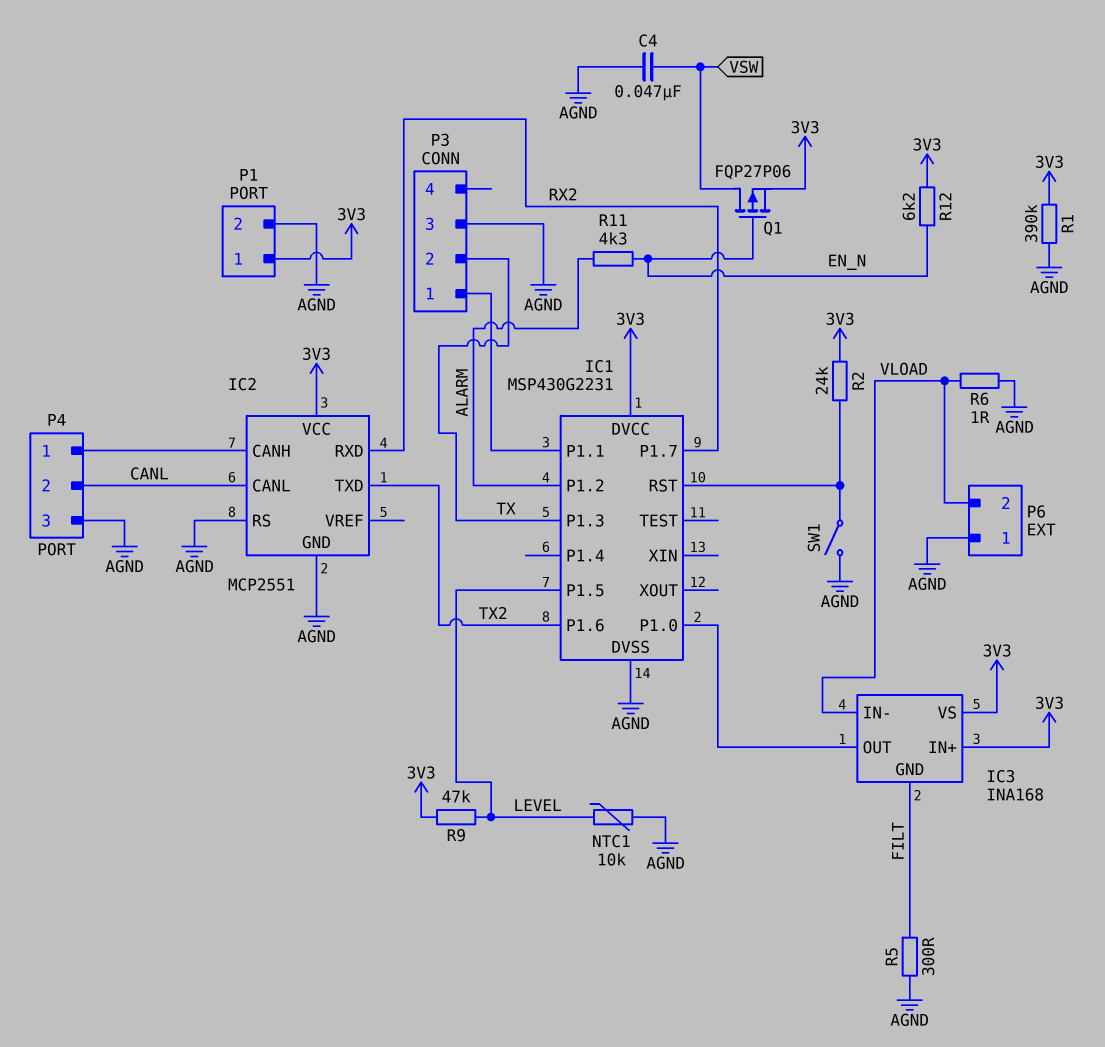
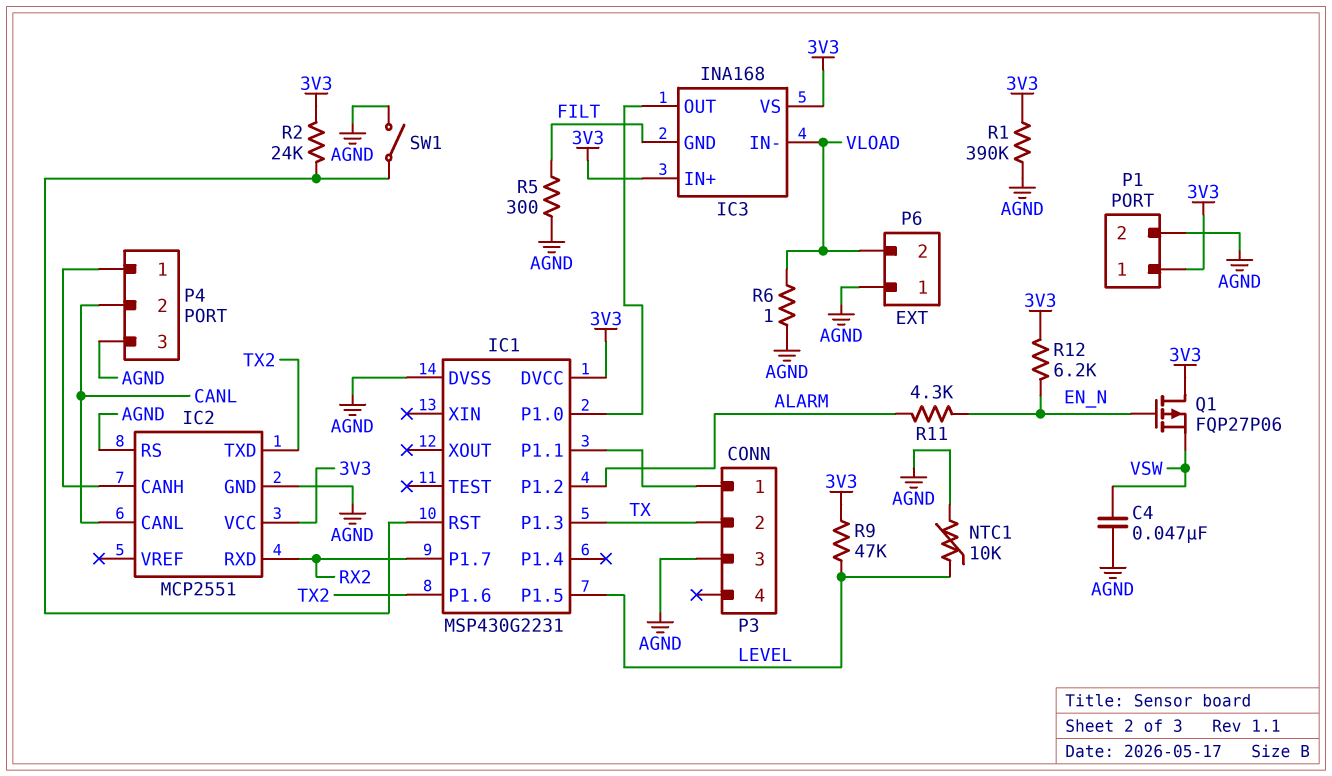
Q1: PMOS FQP27P06 (G EN_N, D VSW, S 3V3) -> PMOS FQP27P06 (G EN_N, D 3V3, S VSW)

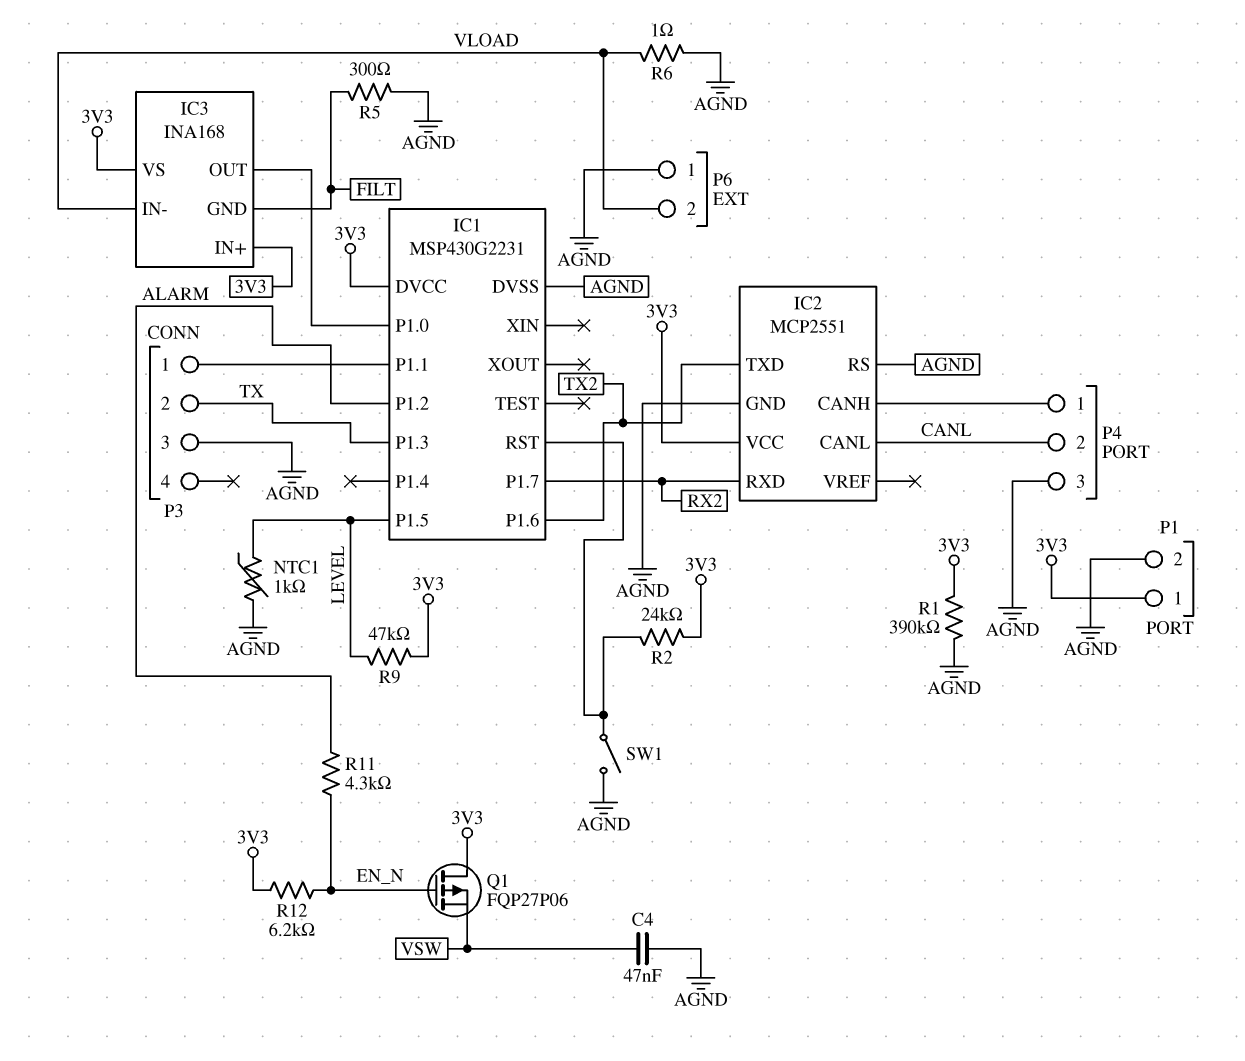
NTC1: 10k (AGND, LEVEL) -> 1k (AGND, LEVEL)

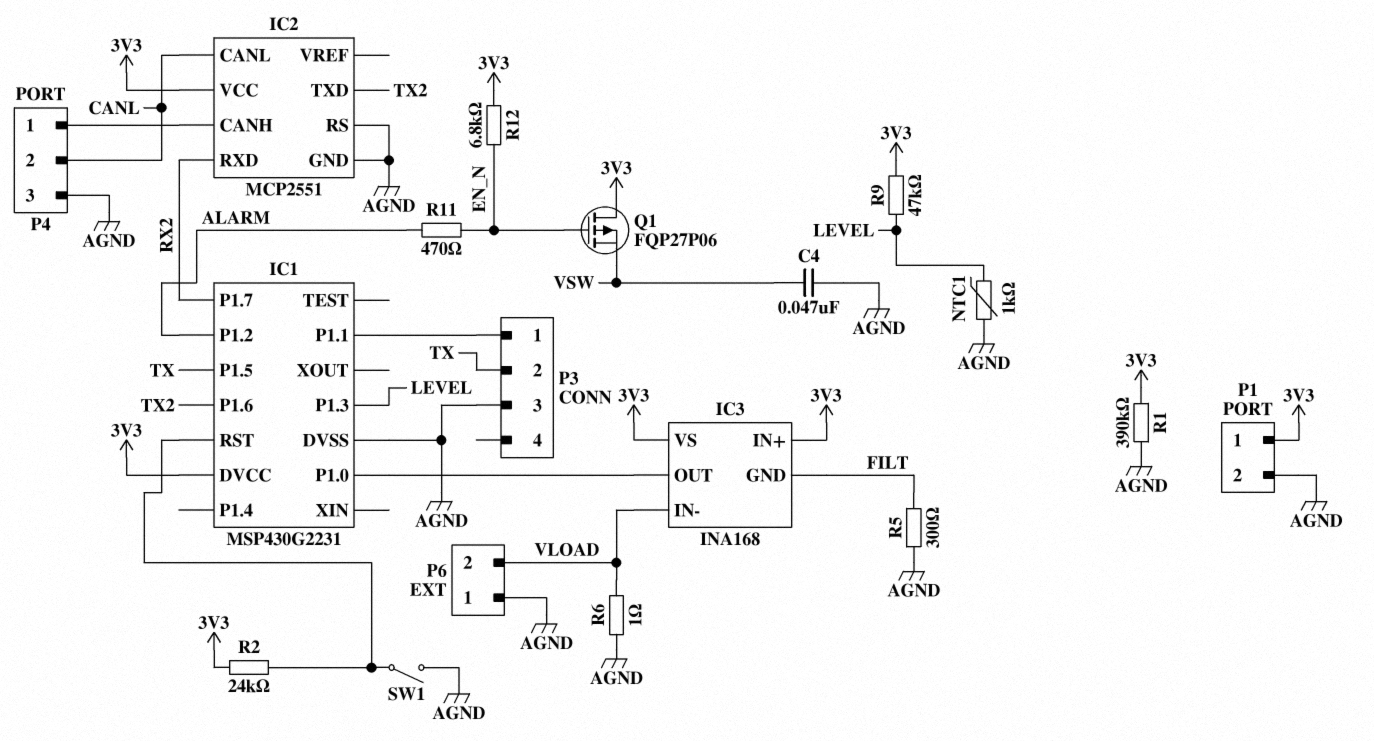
IC1 pin P1.3: TX -> LEVEL
IC1 pin P1.5: LEVEL -> TX
R11: 4.3k (ALARM, EN_N) -> 470 (ALARM, EN_N)
R12: 6.2k (3V3, EN_N) -> 6.8k (3V3, EN_N)

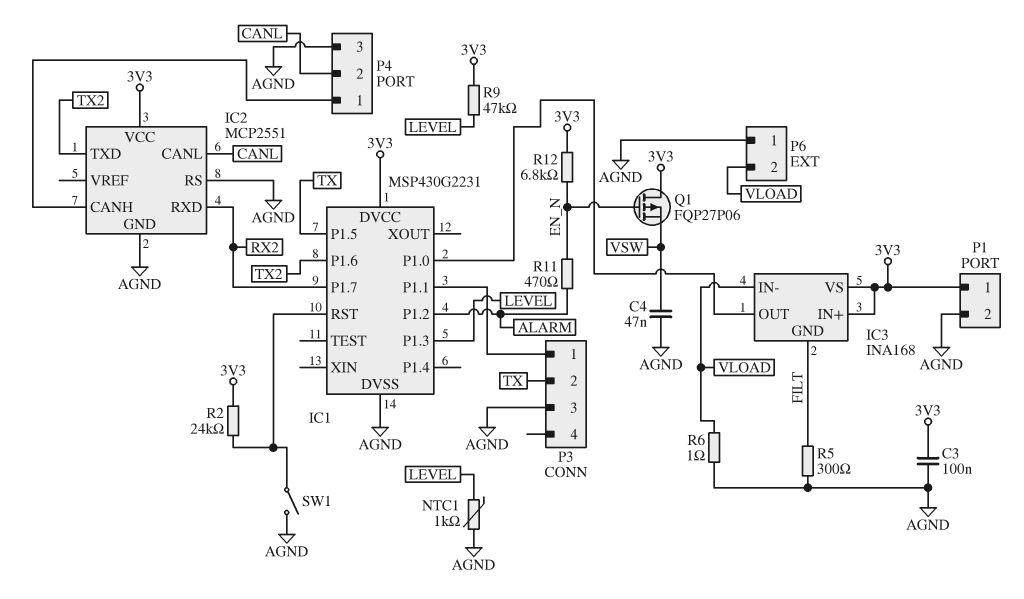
C3: none -> 100nF (3V3, AGND)
R1: 390k (3V3, AGND) -> none

